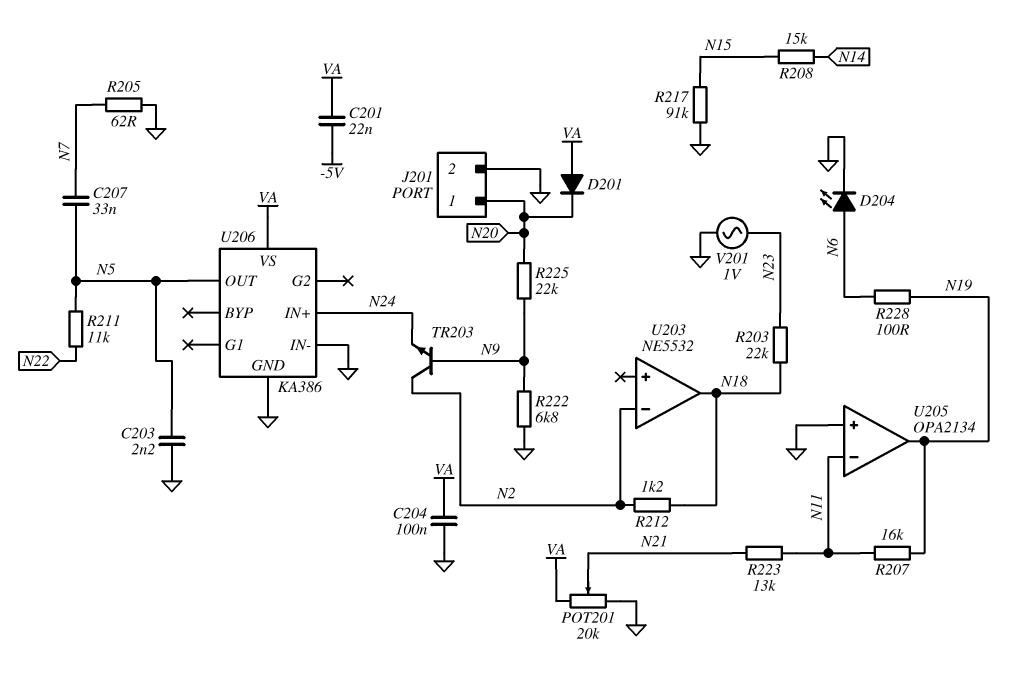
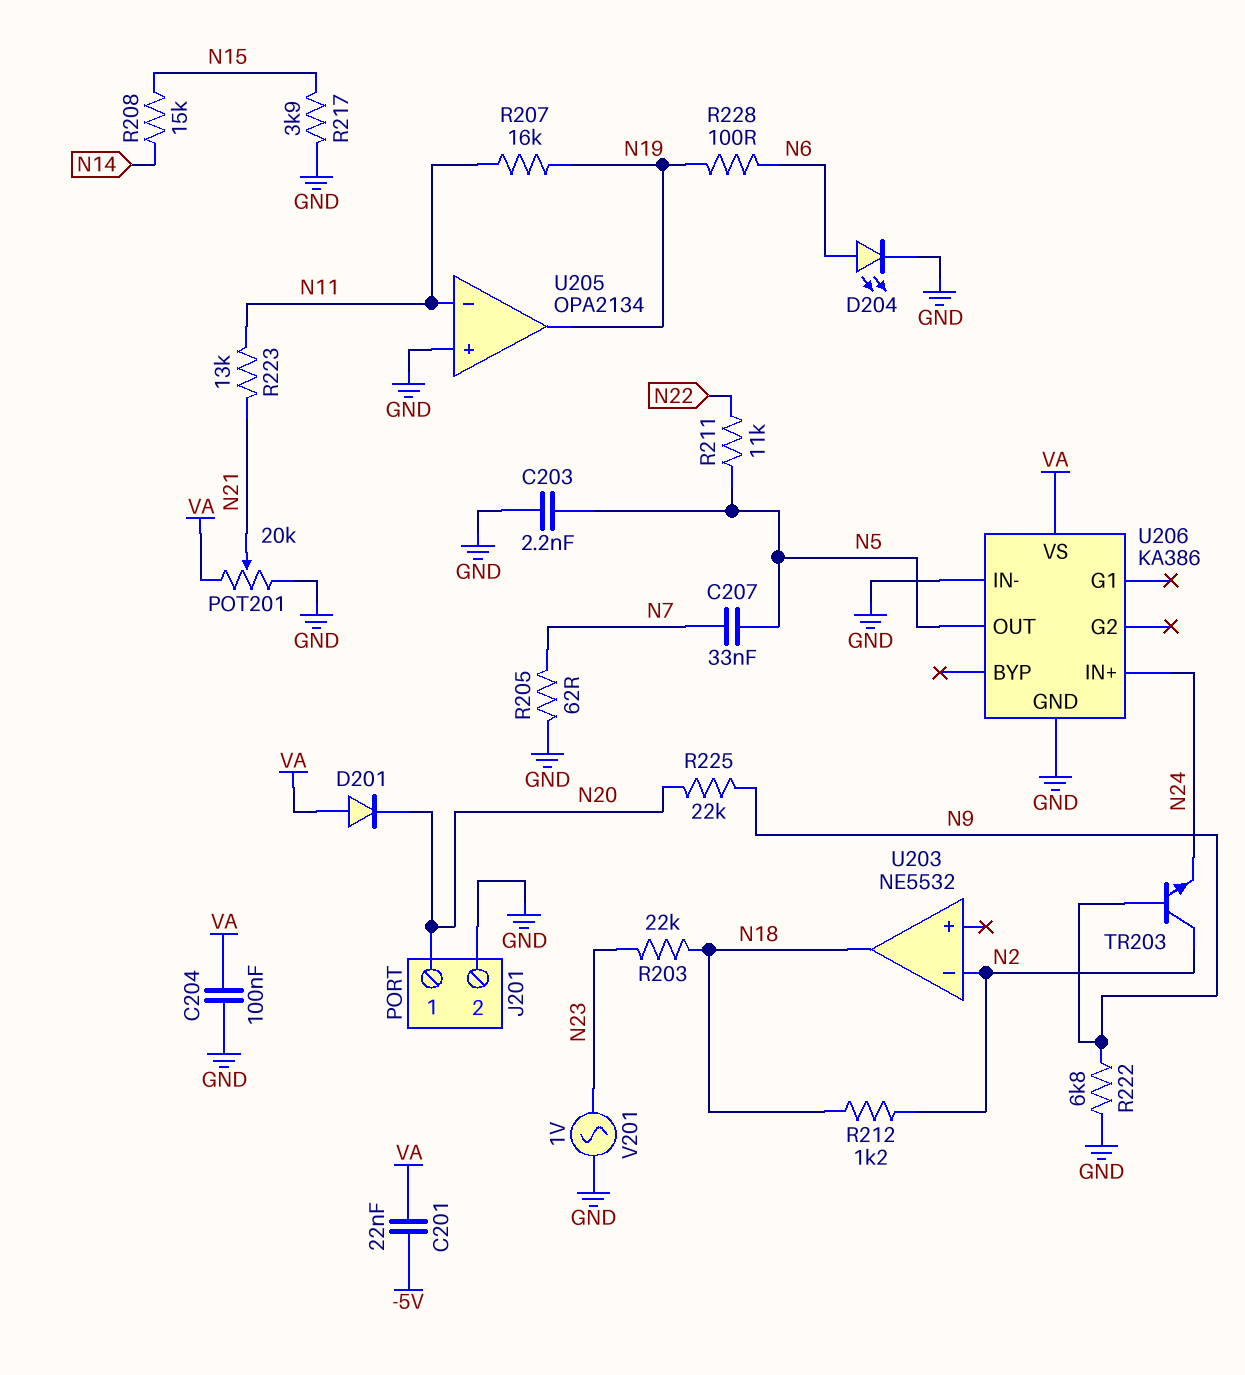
R217: 91k (GND, N15) -> 3.9k (GND, N15)

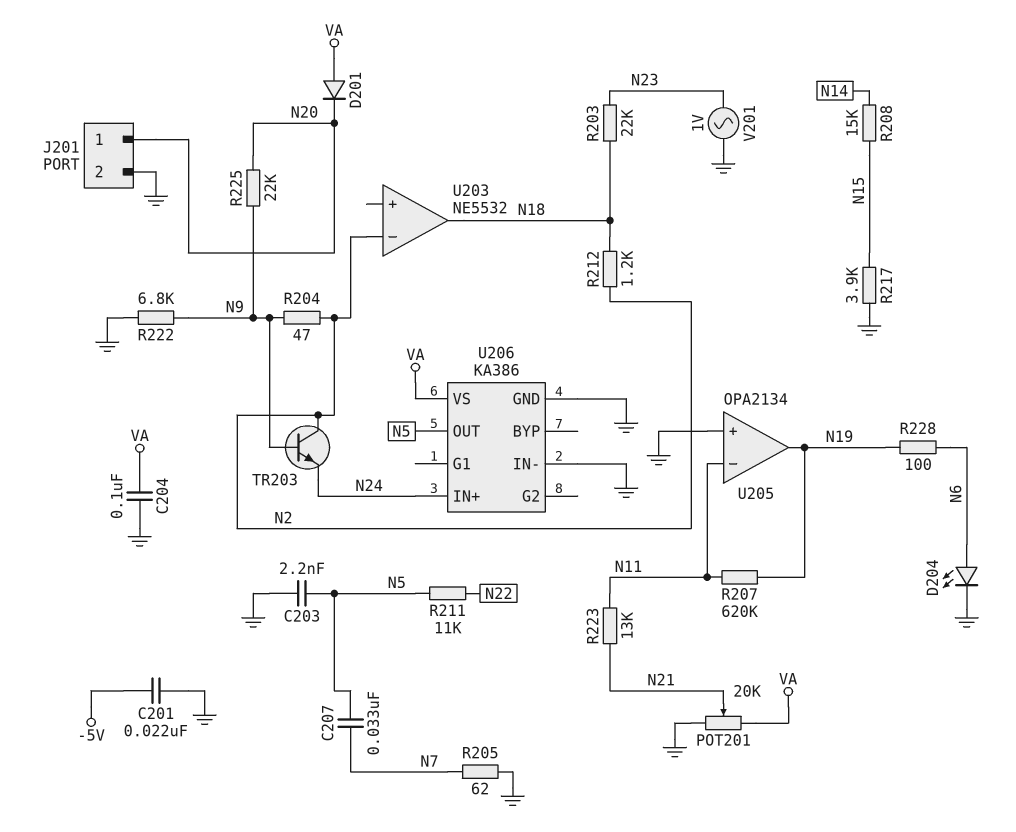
C201: 22nF (-5V, VA) -> 22nF (-5V, GND)
R204: none -> 47 (N2, N9)
R207: 16k (N11, N19) -> 620k (N11, N19)

